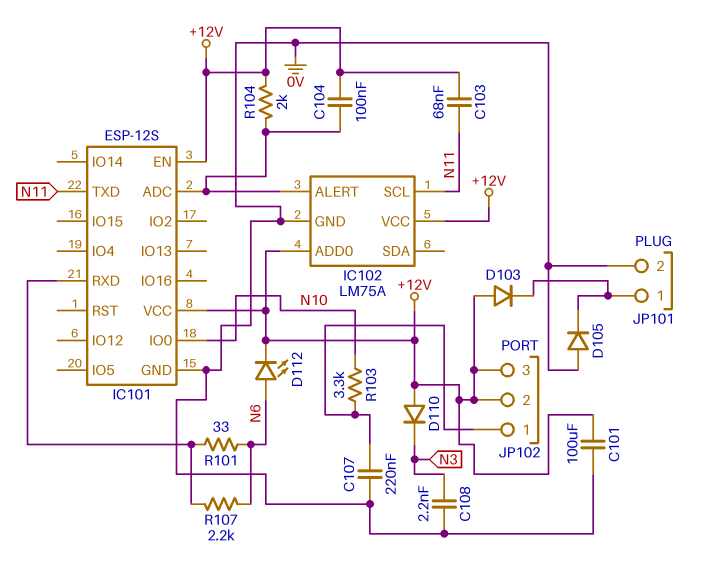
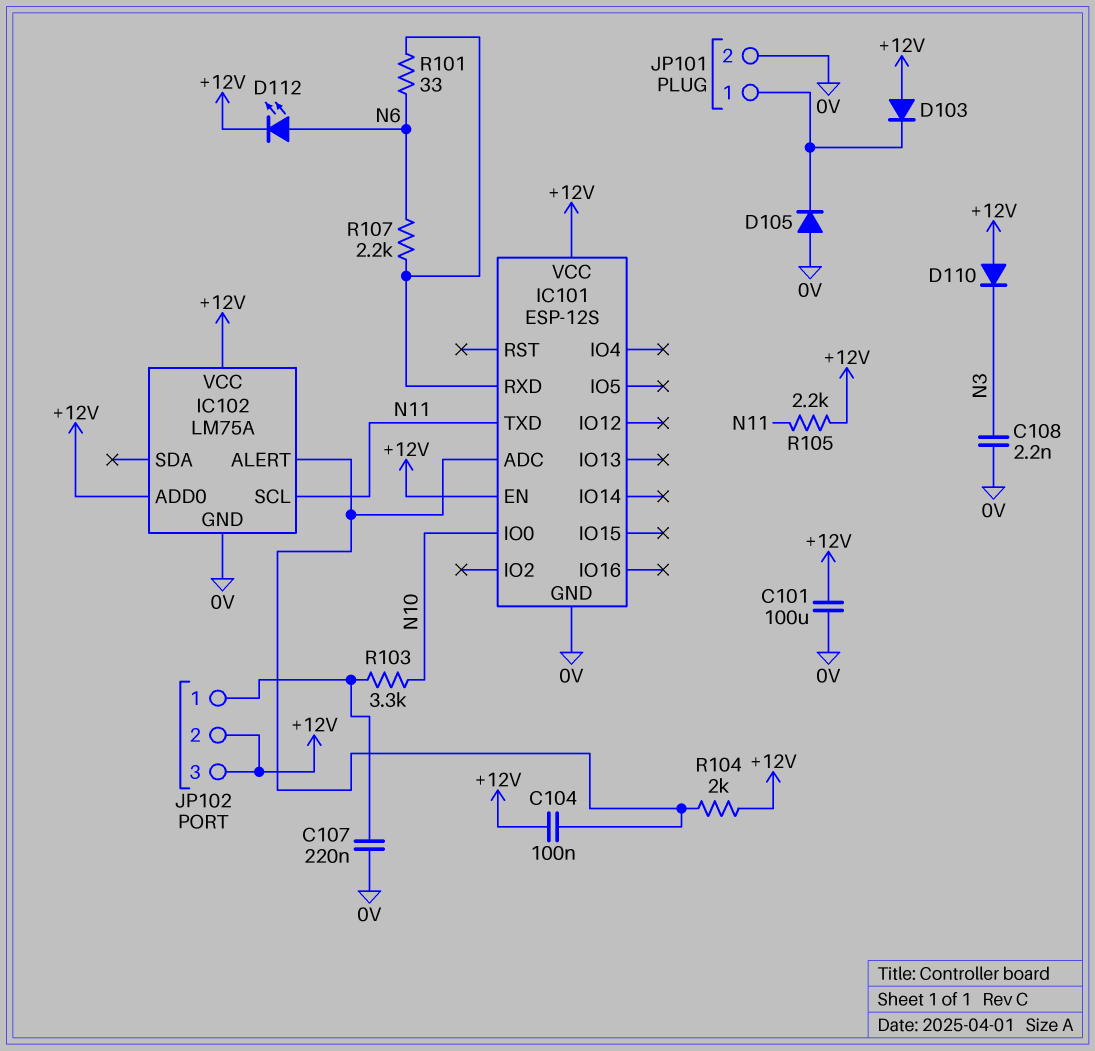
C103: 68nF (+12V, N11) -> none
R105: none -> 2.2k (+12V, N11)

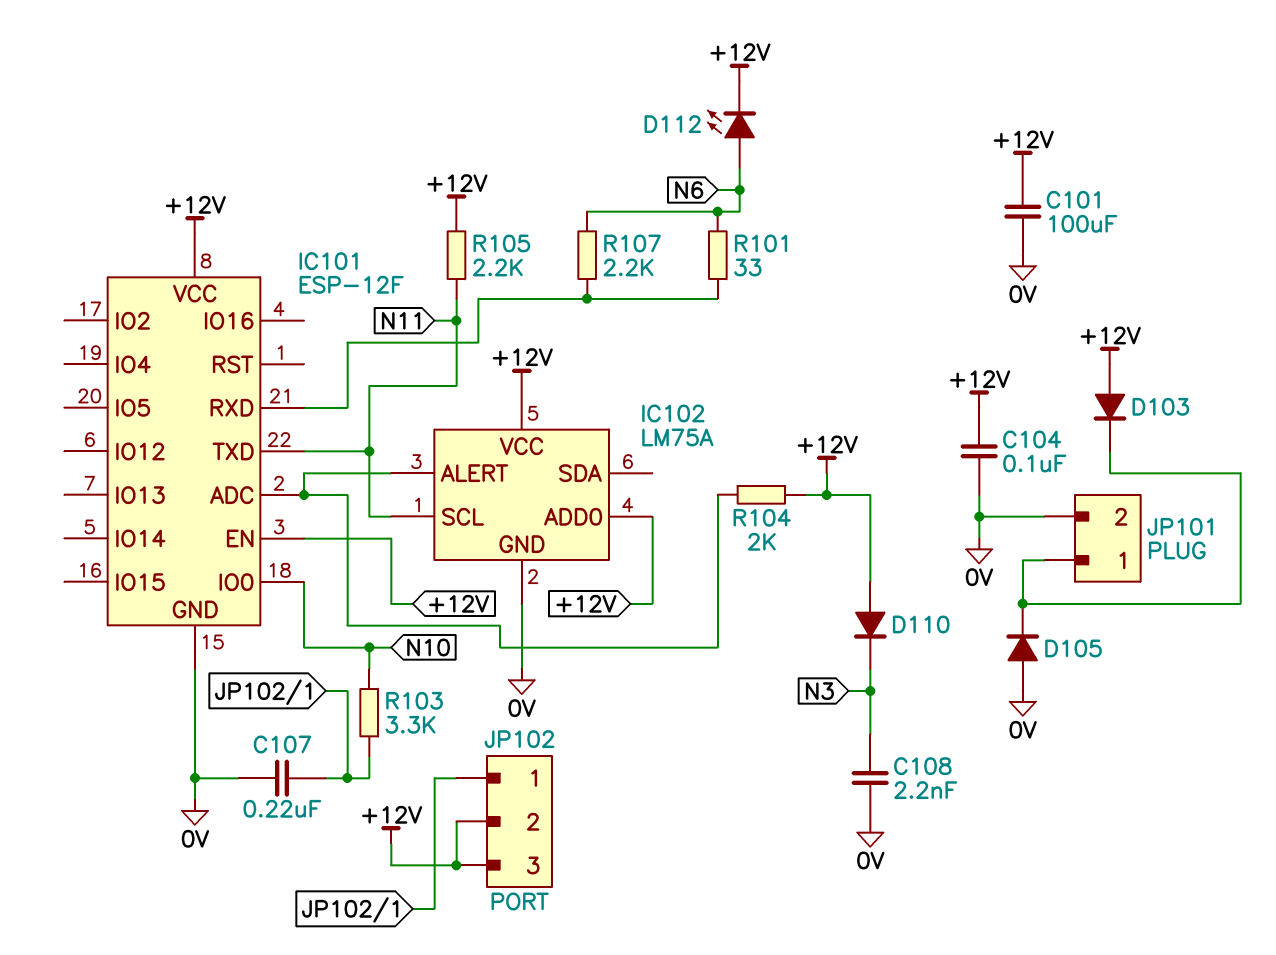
C104: 100nF (+12V, IC101/ADC) -> 100nF (+12V, 0V)
IC101: ESP-12S -> ESP-12F

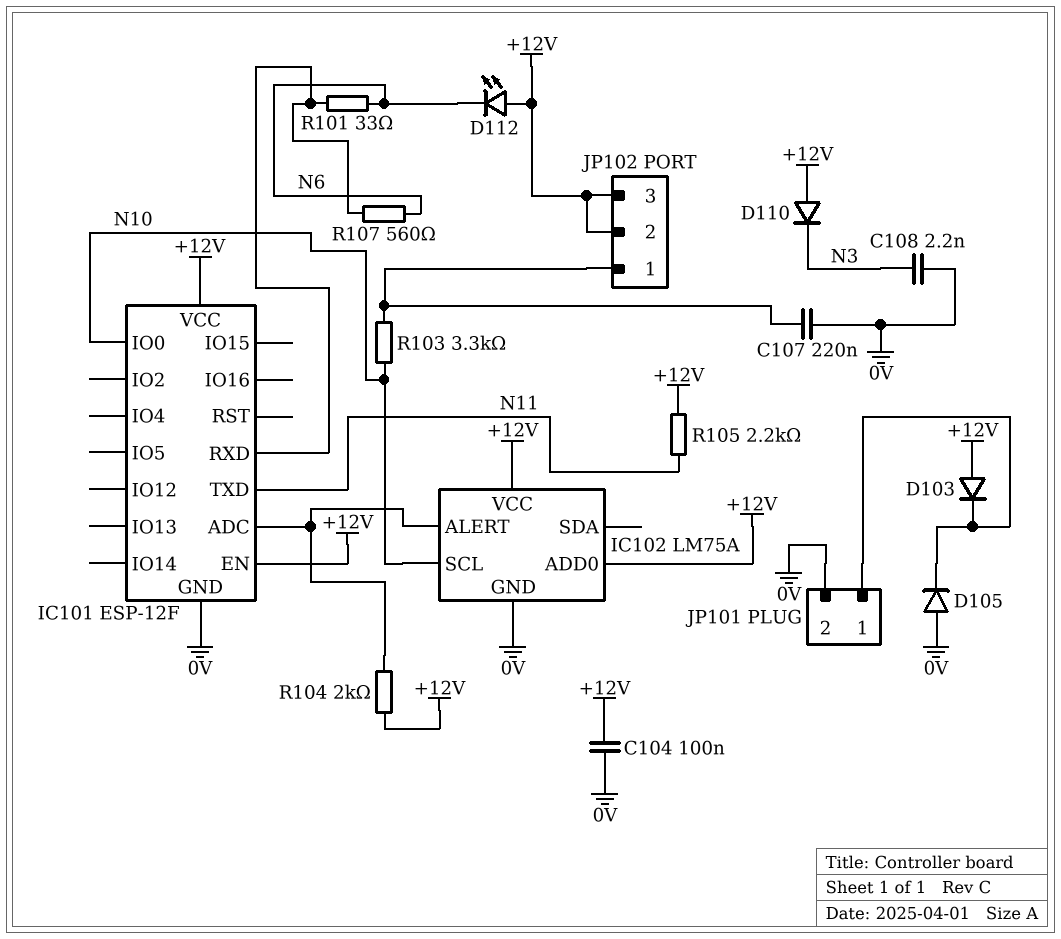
C101: 100uF (+12V, 0V) -> none
D112: LED (A N6, K +12V) -> LED (A +12V, K N6)
IC102 pin SCL: N11 -> N10
R107: 2.2k (IC101/RXD, N6) -> 560 (IC101/RXD, N6)

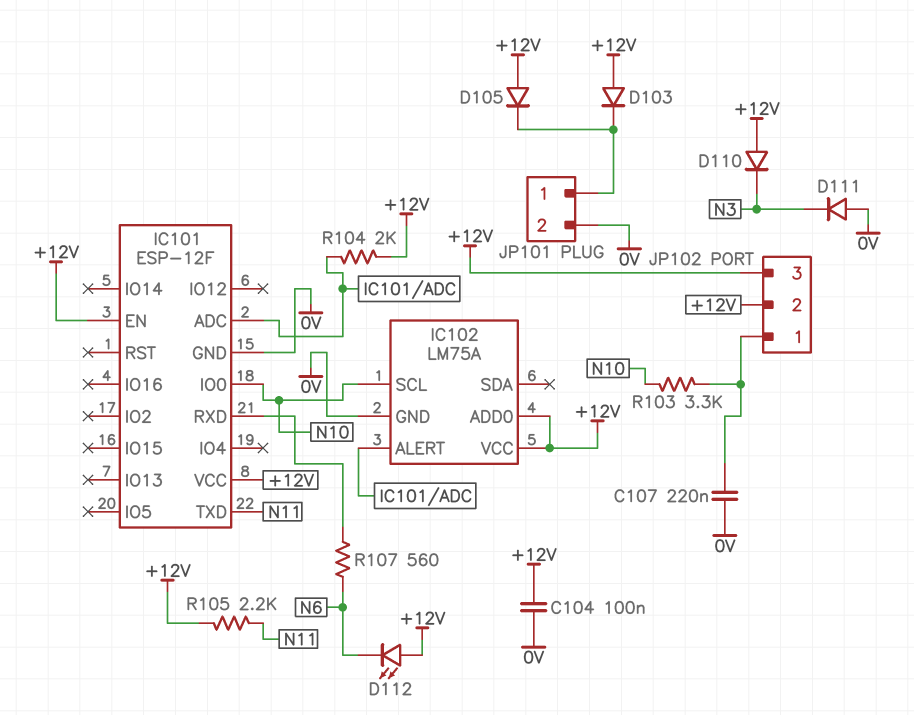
C108: 2.2nF (0V, N3) -> none
D105: diode (A 0V, K JP101/1) -> diode (A +12V, K JP101/1)
D111: none -> diode (A 0V, K N3)
R101: 33 (IC101/RXD, N6) -> none

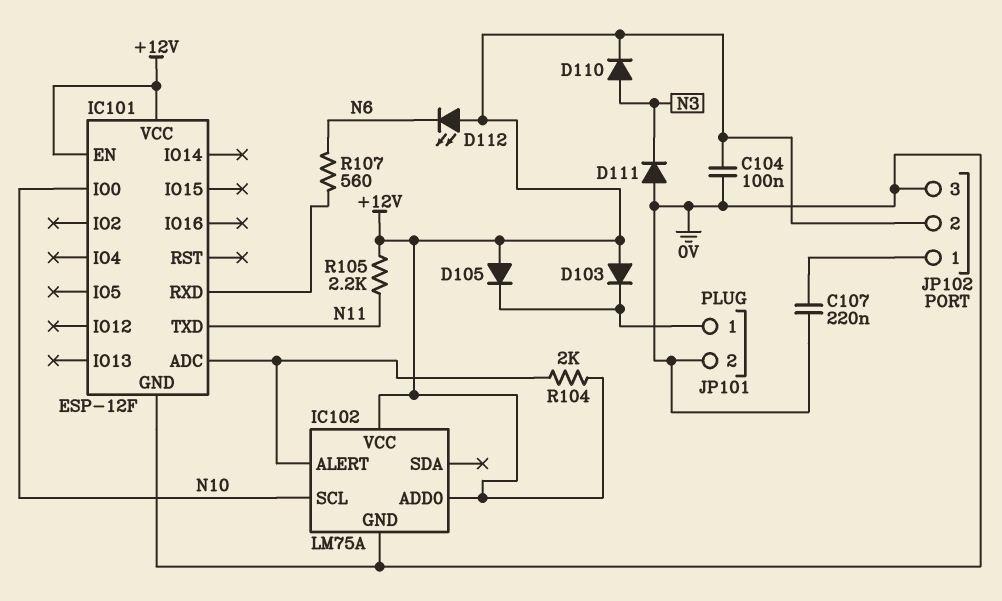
D110: diode (A +12V, K N3) -> diode (A N3, K +12V)
JP102 pin 3: +12V -> 0V
R103: 3.3k (JP102/1, N10) -> none

